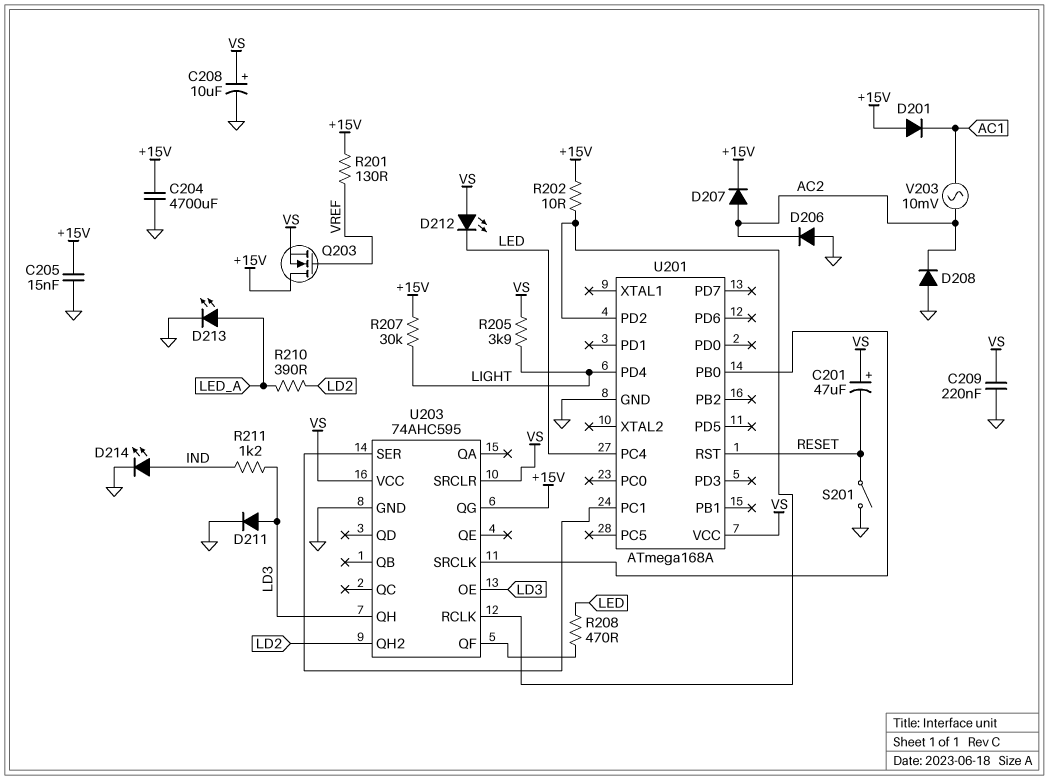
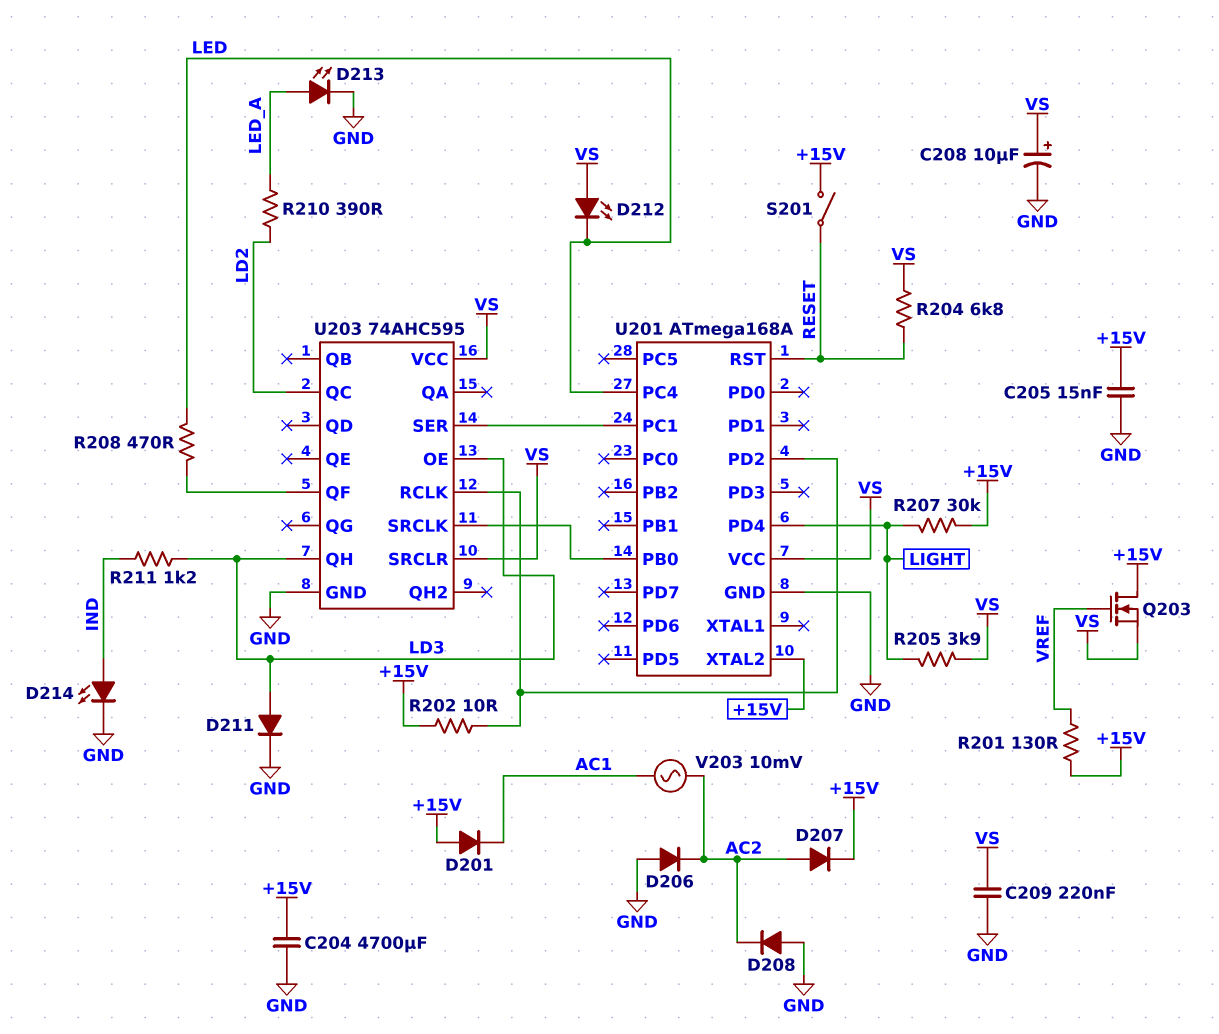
C201: 47uF (plus VS, minus RESET) -> none
R204: none -> 6.8k (RESET, VS)
S201: switch (GND, RESET) -> switch (+15V, RESET)
U201 pin XTAL2: none -> +15V
U203 pin QC: none -> LD2
U203 pin QG: +15V -> none
U203 pin QH2: LD2 -> none

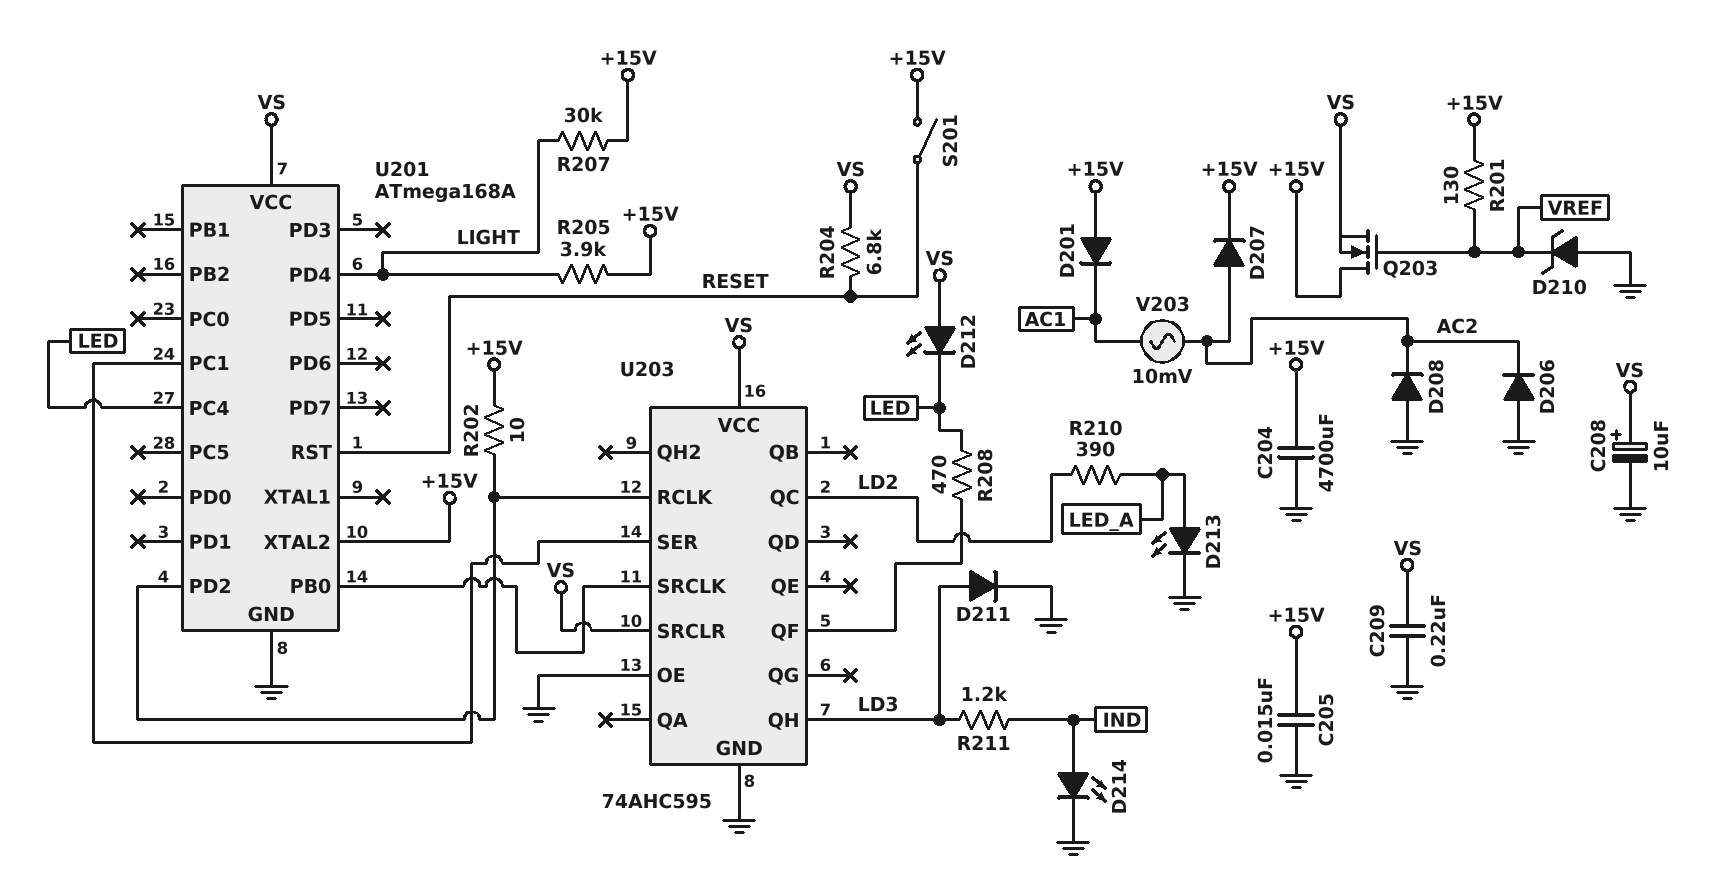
D210: none -> zener (A GND, K VREF)
R205: 3.9k (LIGHT, VS) -> 3.9k (+15V, LIGHT)
U203 pin OE: LD3 -> GND

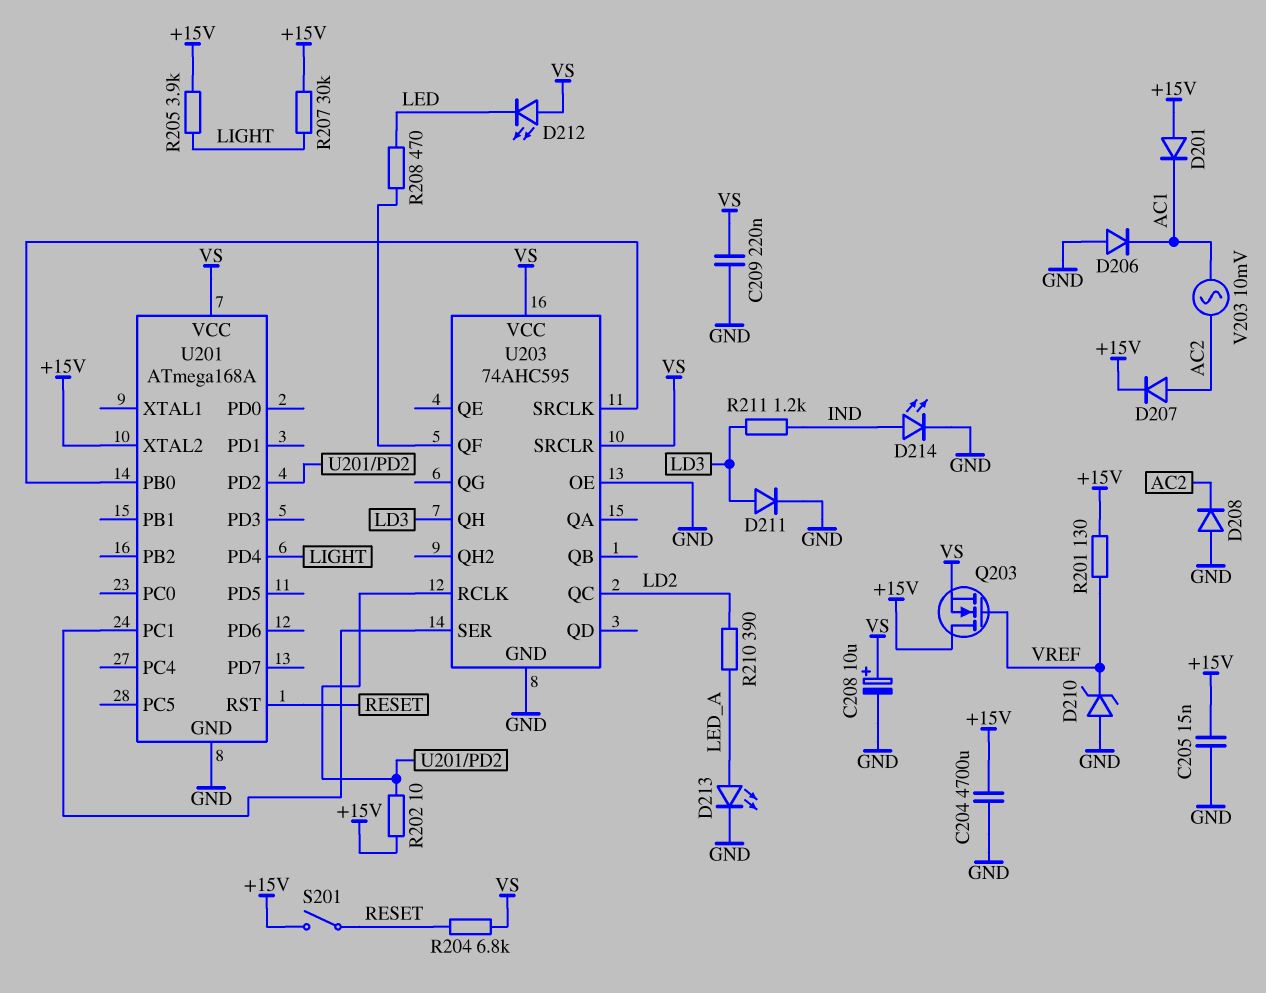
D206: diode (A GND, K AC2) -> diode (A GND, K AC1)
U201 pin PC4: LED -> none

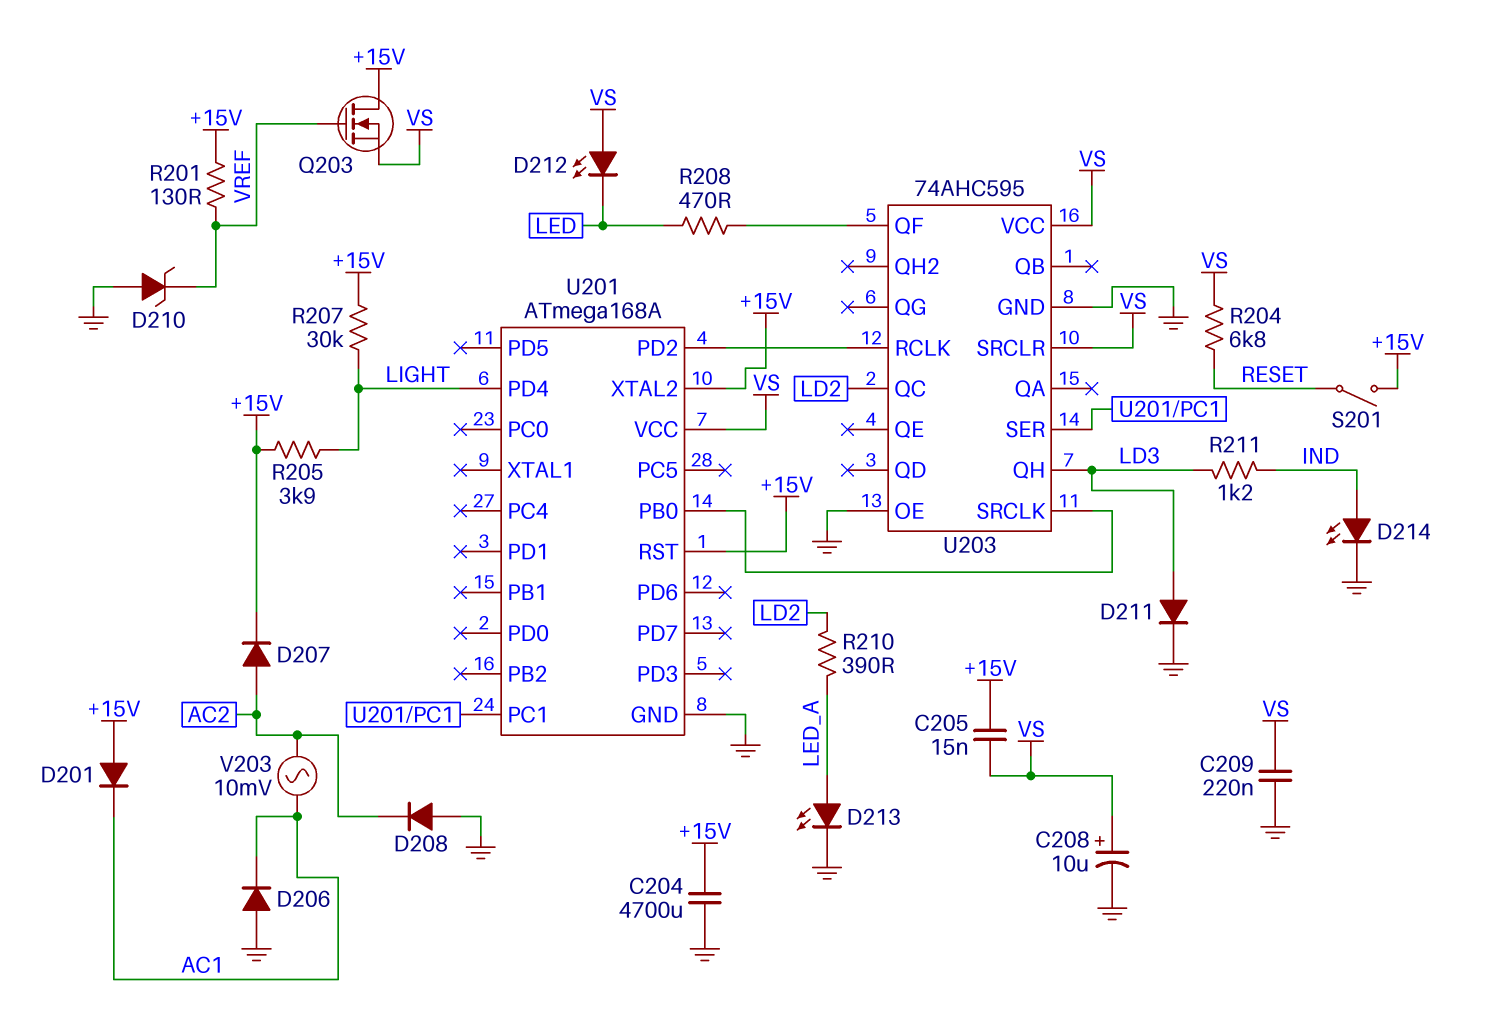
C205: 15nF (+15V, GND) -> 15nF (+15V, VS)
R202: 10 (+15V, U201/PD2) -> none
U201 pin RST: RESET -> +15V

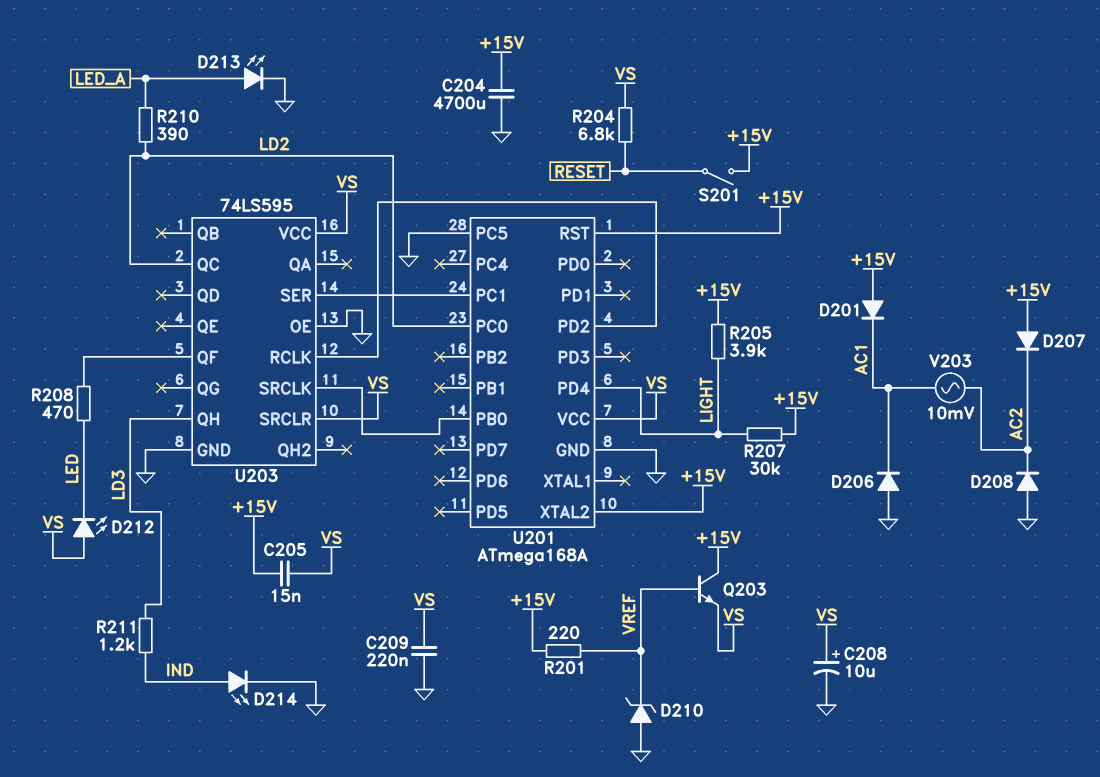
D207: diode (A AC2, K +15V) -> diode (A +15V, K AC2)
D211: diode (A LD3, K GND) -> none
Q203: NMOS (G VREF, D +15V, S VS) -> NPN (B VREF, C +15V, E VS)
R201: 130 (+15V, VREF) -> 220 (+15V, VREF)
U201 pin PC0: none -> LD2
U201 pin PC5: none -> GND
U203: 74AHC595 -> 74LS595

